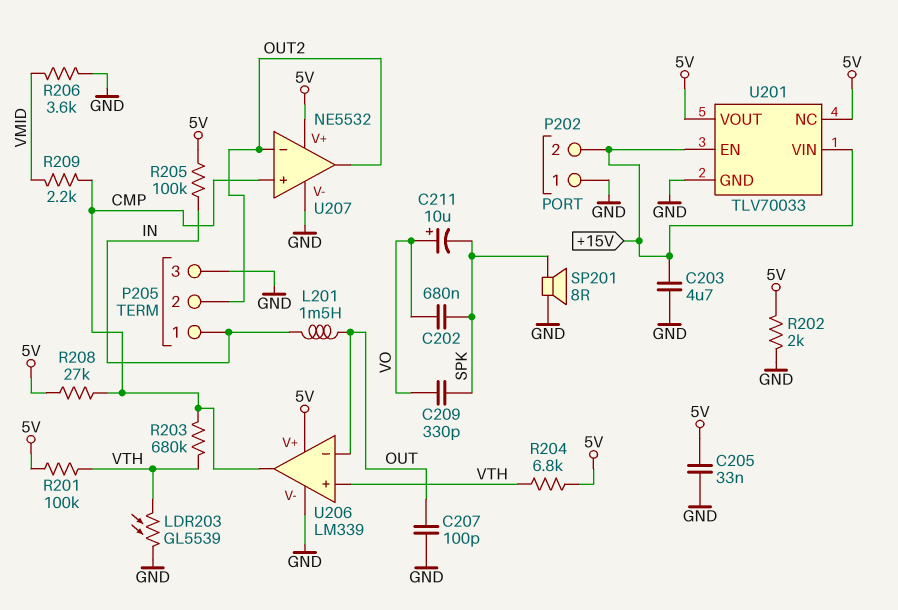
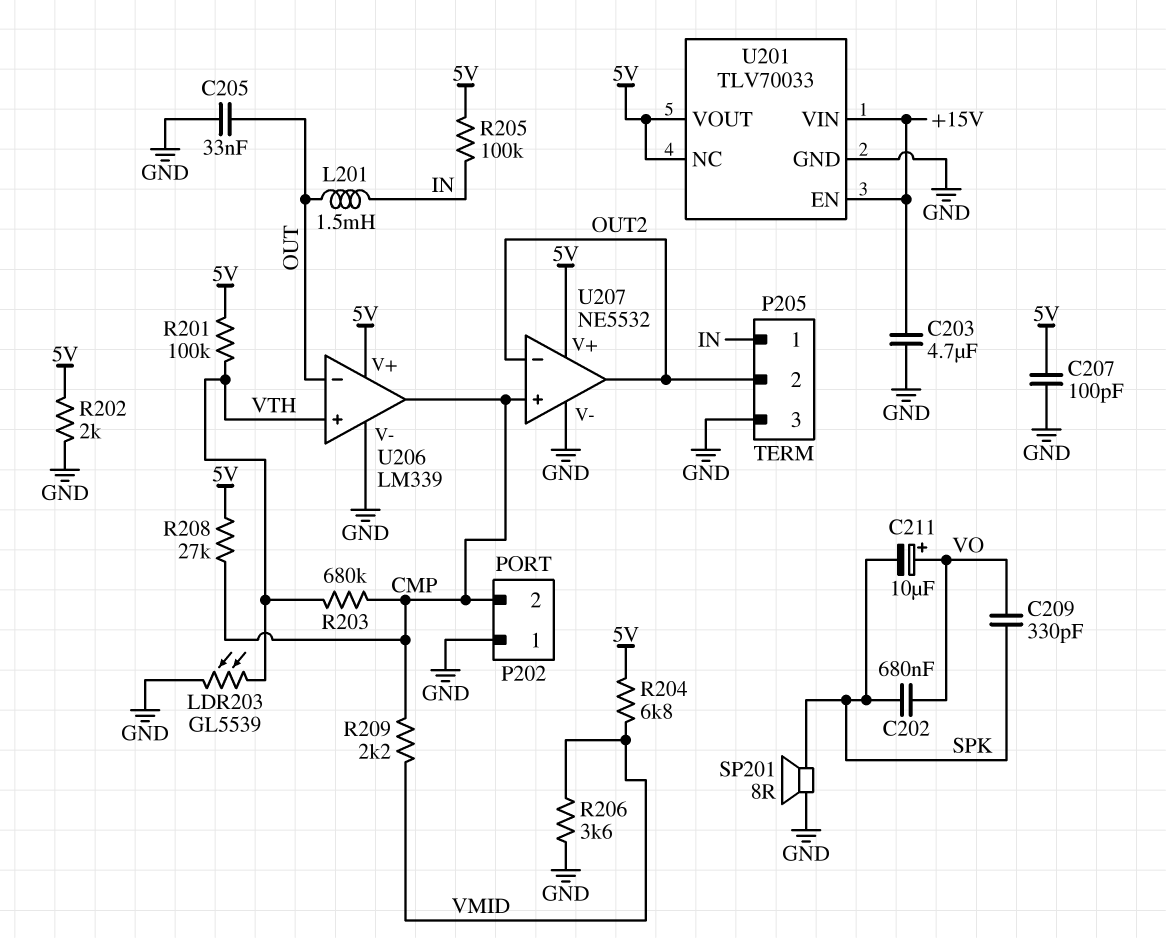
C205: 33nF (5V, GND) -> 33nF (GND, OUT)
C207: 100pF (GND, OUT) -> 100pF (5V, GND)
P202 pin 2: +15V -> CMP
R204: 6.8k (5V, VTH) -> 6.8k (5V, VMID)

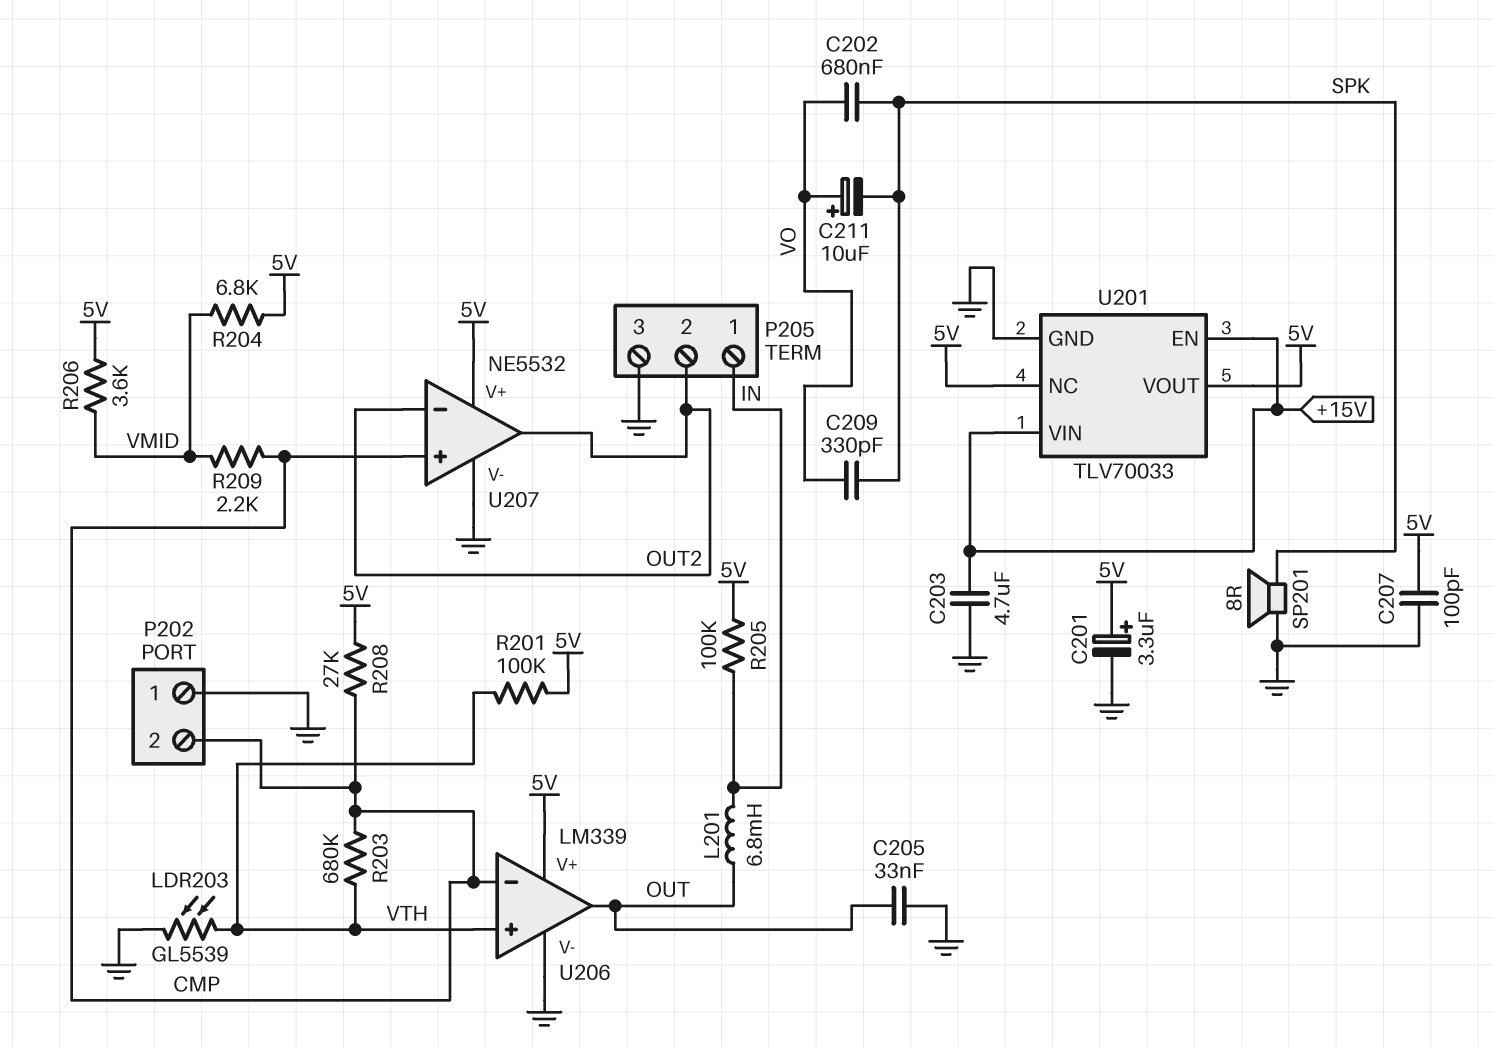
C201: none -> 3.3uF (plus 5V, minus GND)
L201: 1.5mH (IN, OUT) -> 6.8mH (IN, OUT)
R202: 2k (5V, GND) -> none
R206: 3.6k (GND, VMID) -> 3.6k (5V, VMID)
U206 pin in-: OUT -> CMP
U206 pin out: CMP -> OUT

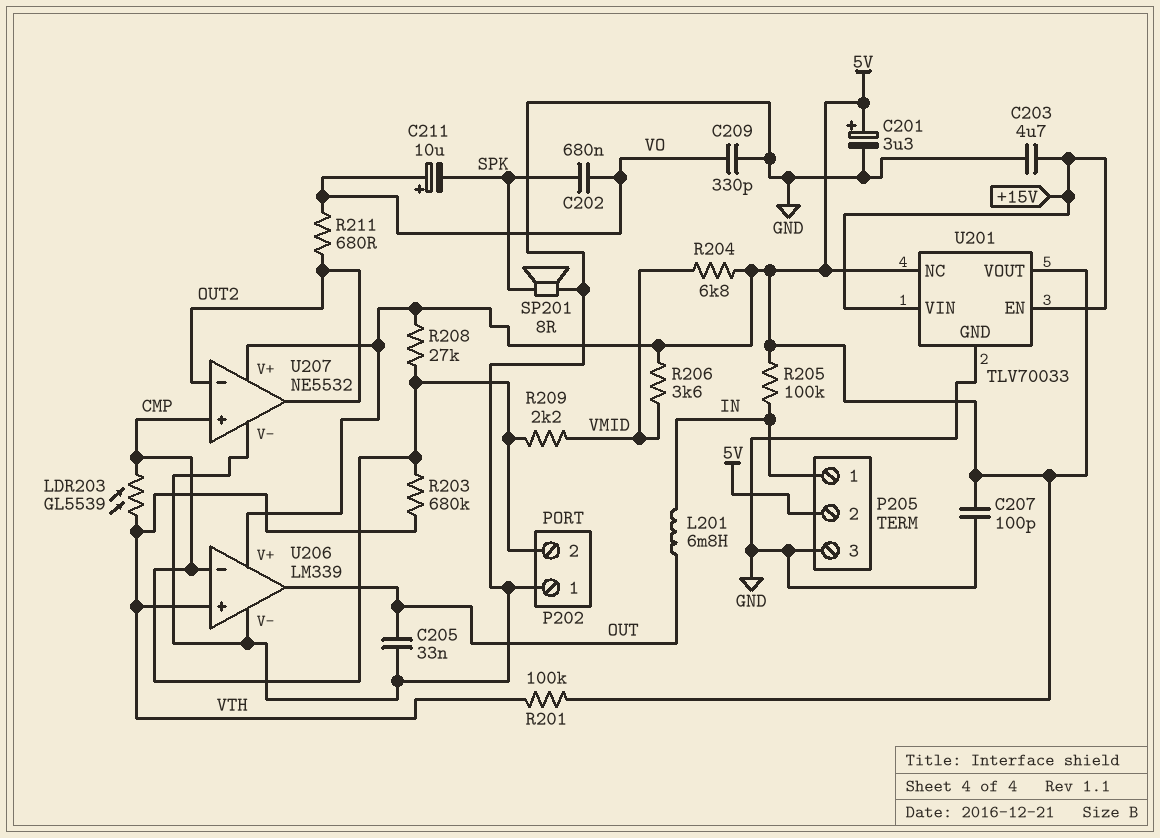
C209: 330pF (SPK, VO) -> 330pF (GND, VO)
LDR203: GL5539 (GND, VTH) -> GL5539 (CMP, VTH)
P205 pin 2: OUT2 -> 5V
R211: none -> 680 (OUT2, VO)

